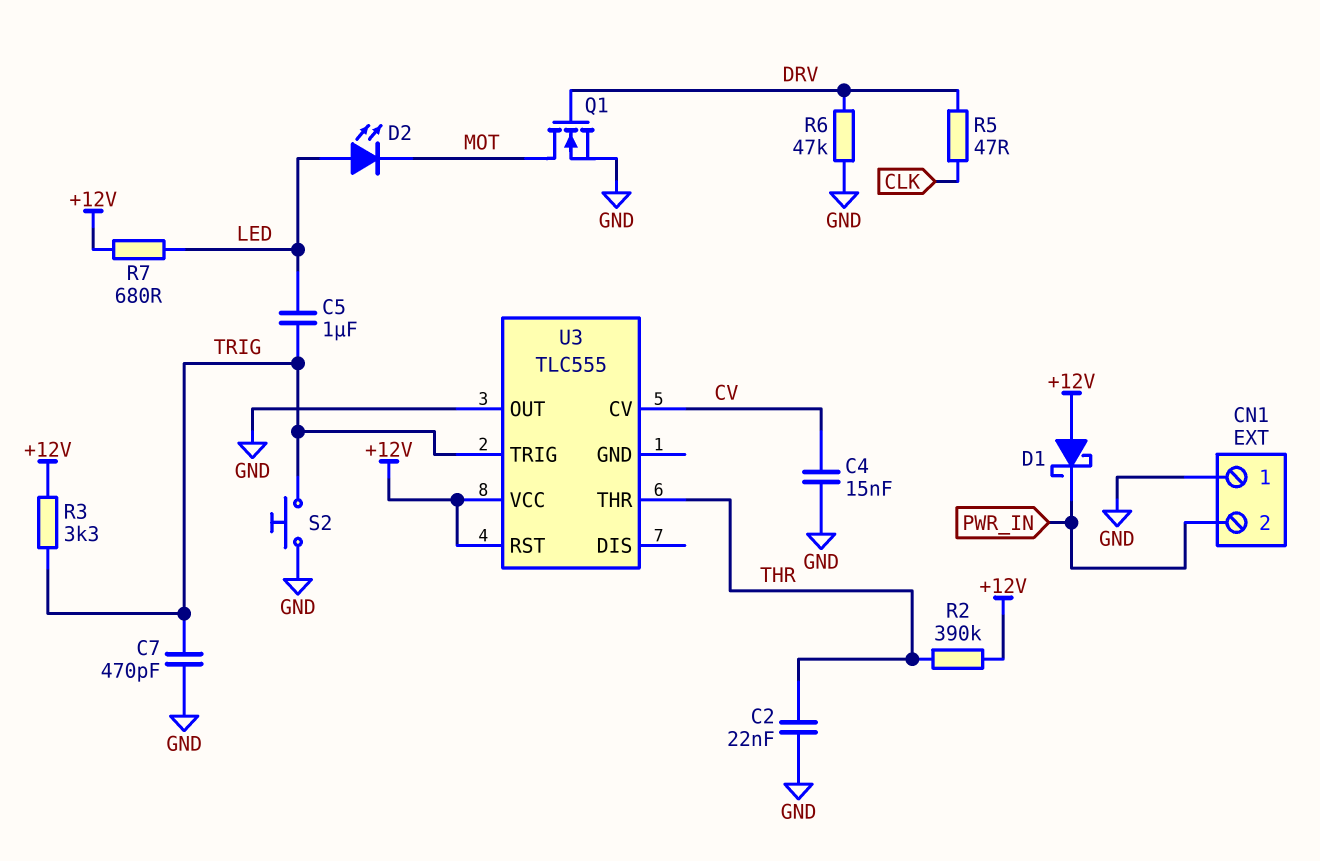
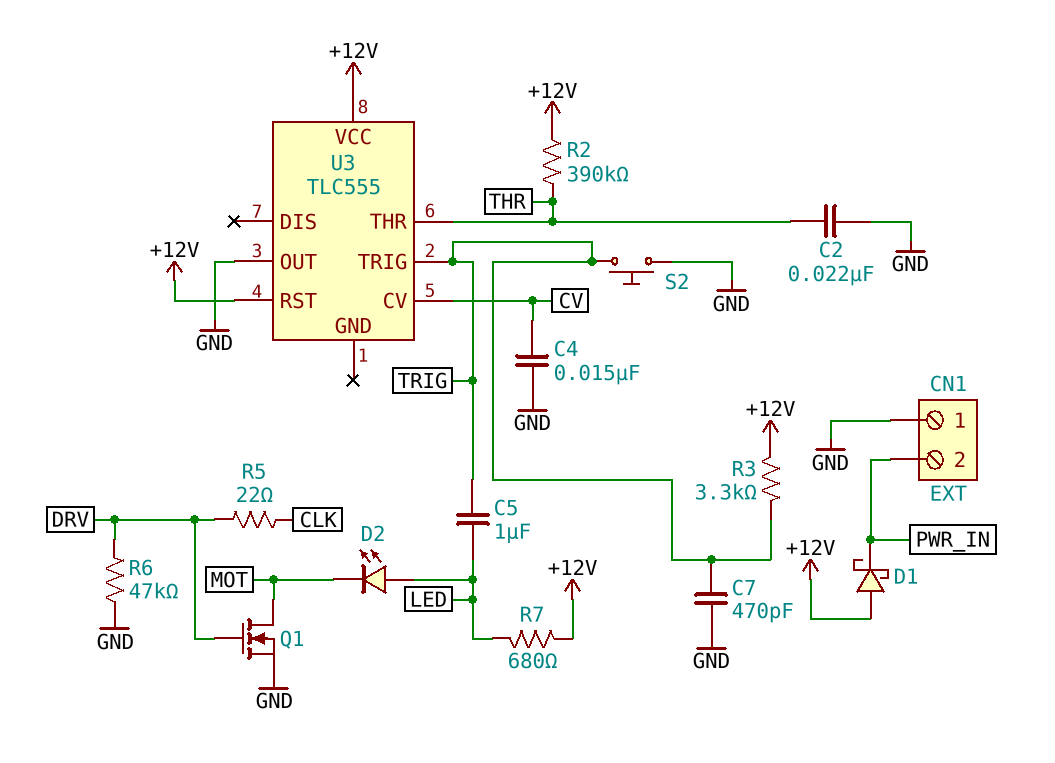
R5: 47 (CLK, DRV) -> 22 (CLK, DRV)

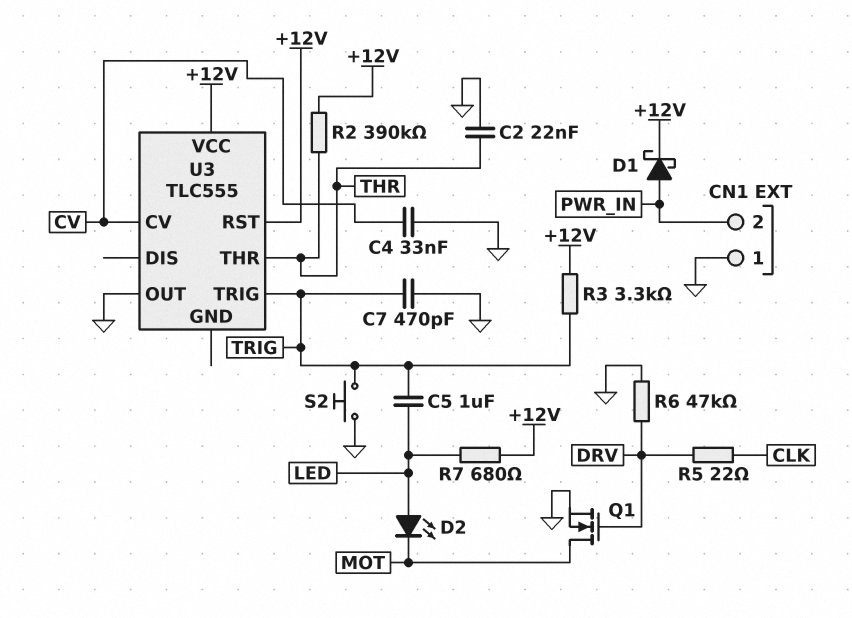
C4: 15nF (CV, GND) -> 33nF (CV, GND)
D1: schottky (A +12V, K PWR_IN) -> schottky (A PWR_IN, K +12V)

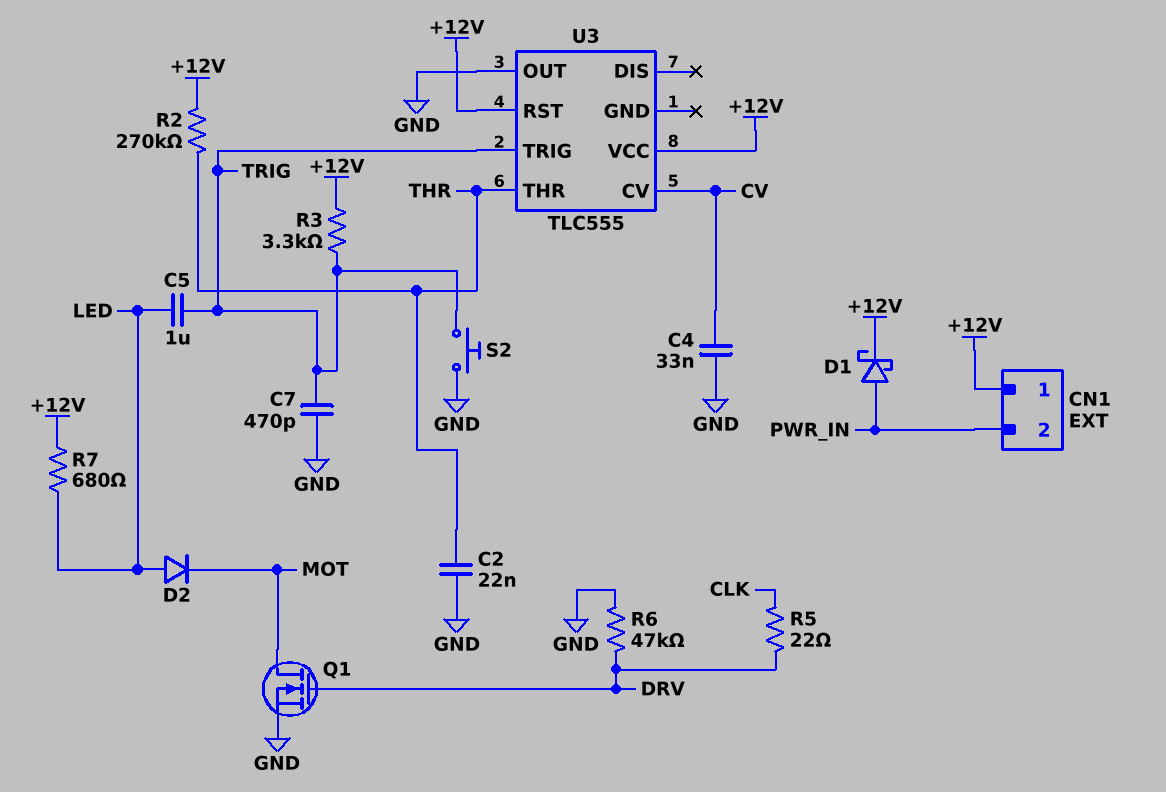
CN1 pin 1: GND -> +12V
D2: LED (A LED, K MOT) -> diode (A LED, K MOT)
R2: 390k (+12V, THR) -> 270k (+12V, THR)

